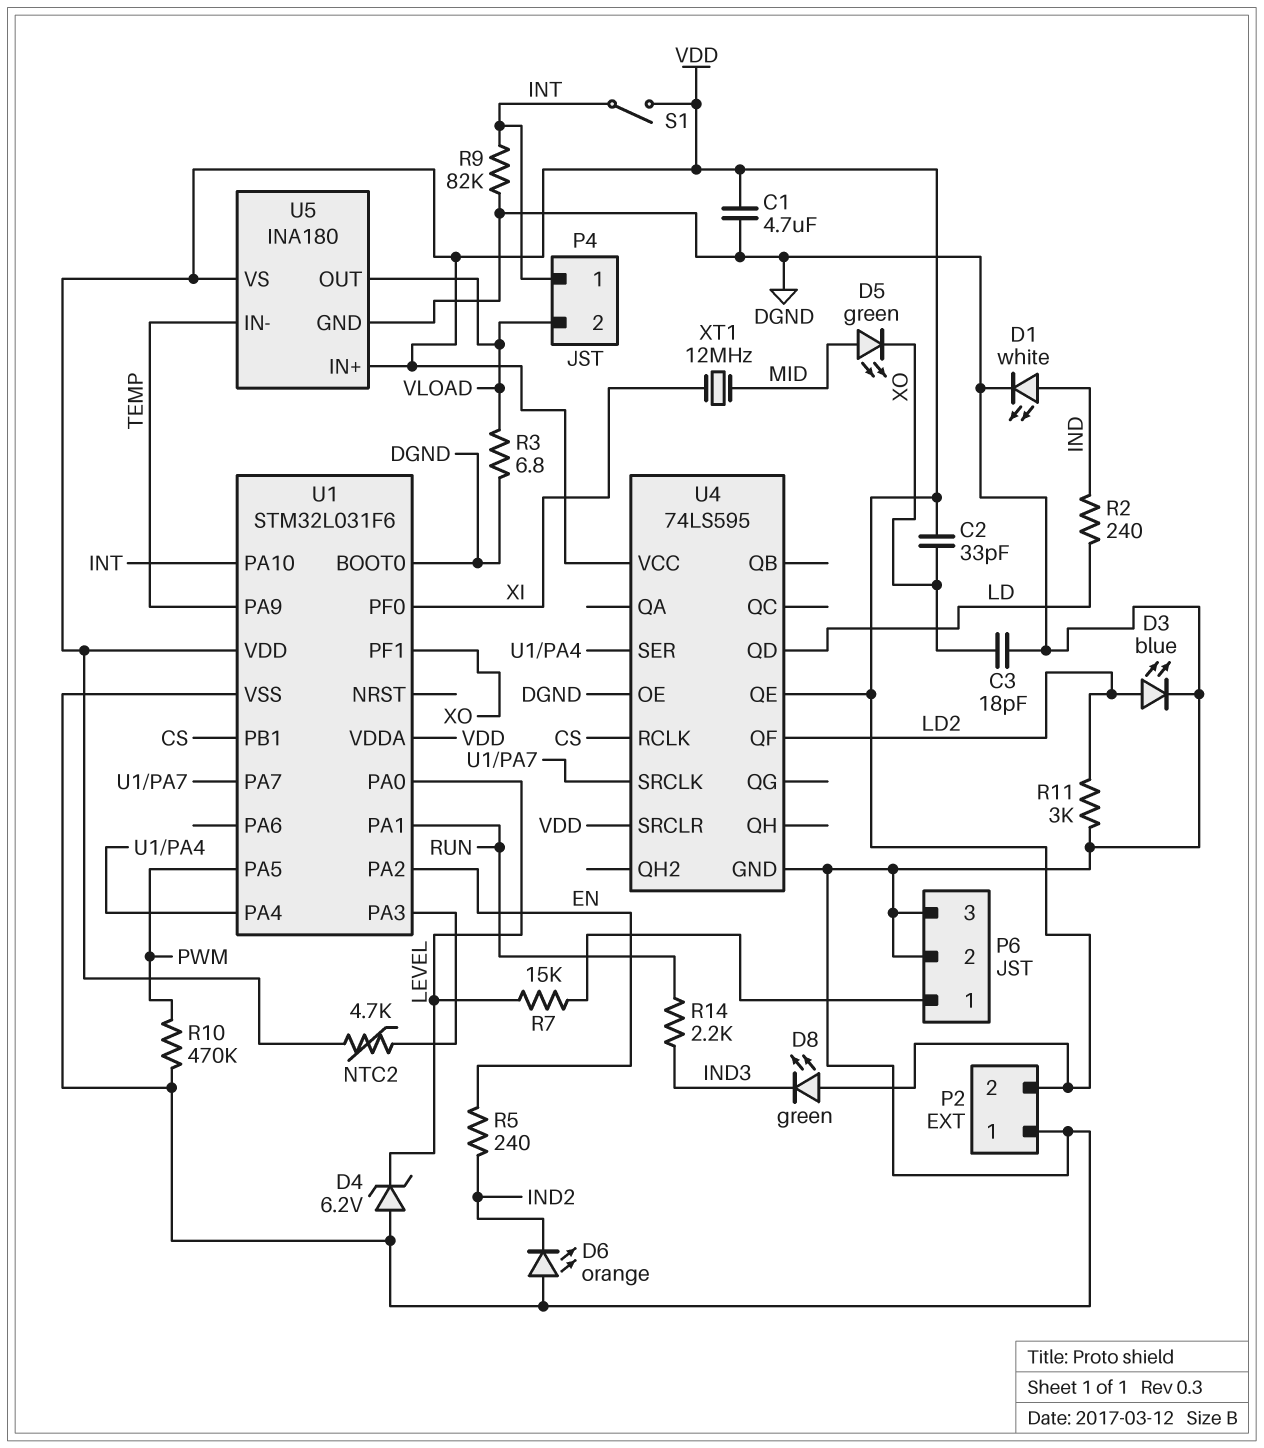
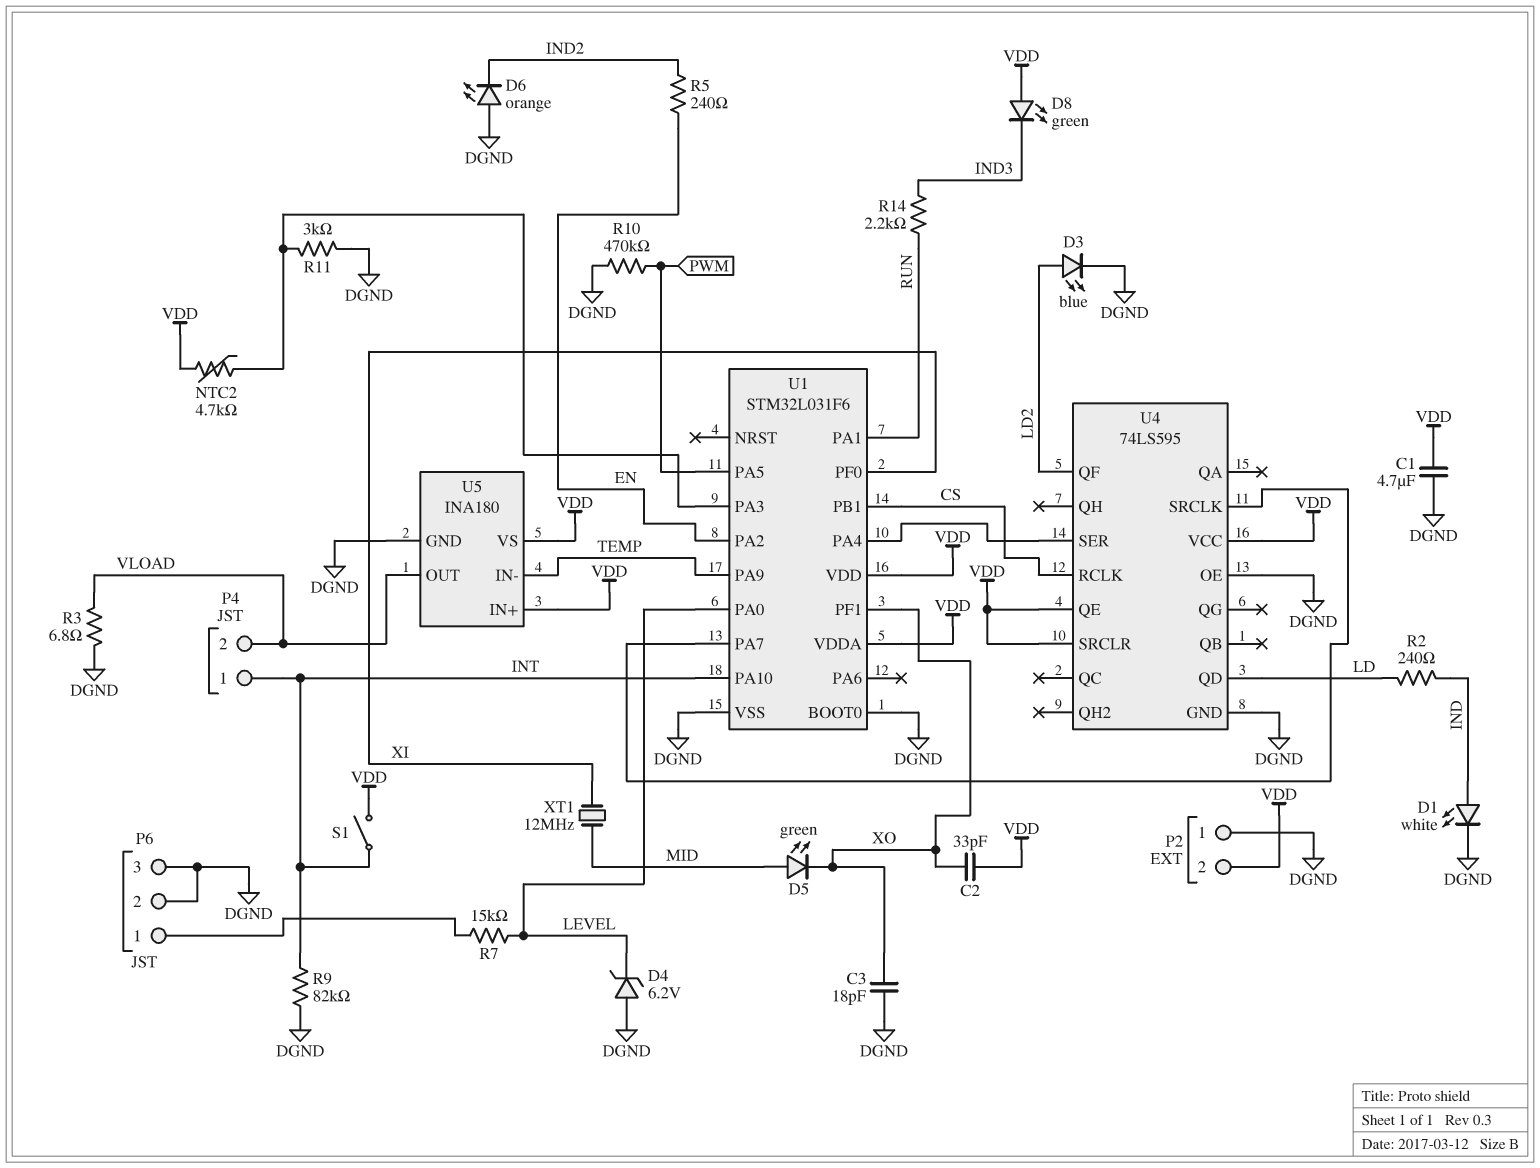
R11: 3k (DGND, LD2) -> 3k (DGND, U1/PA3)

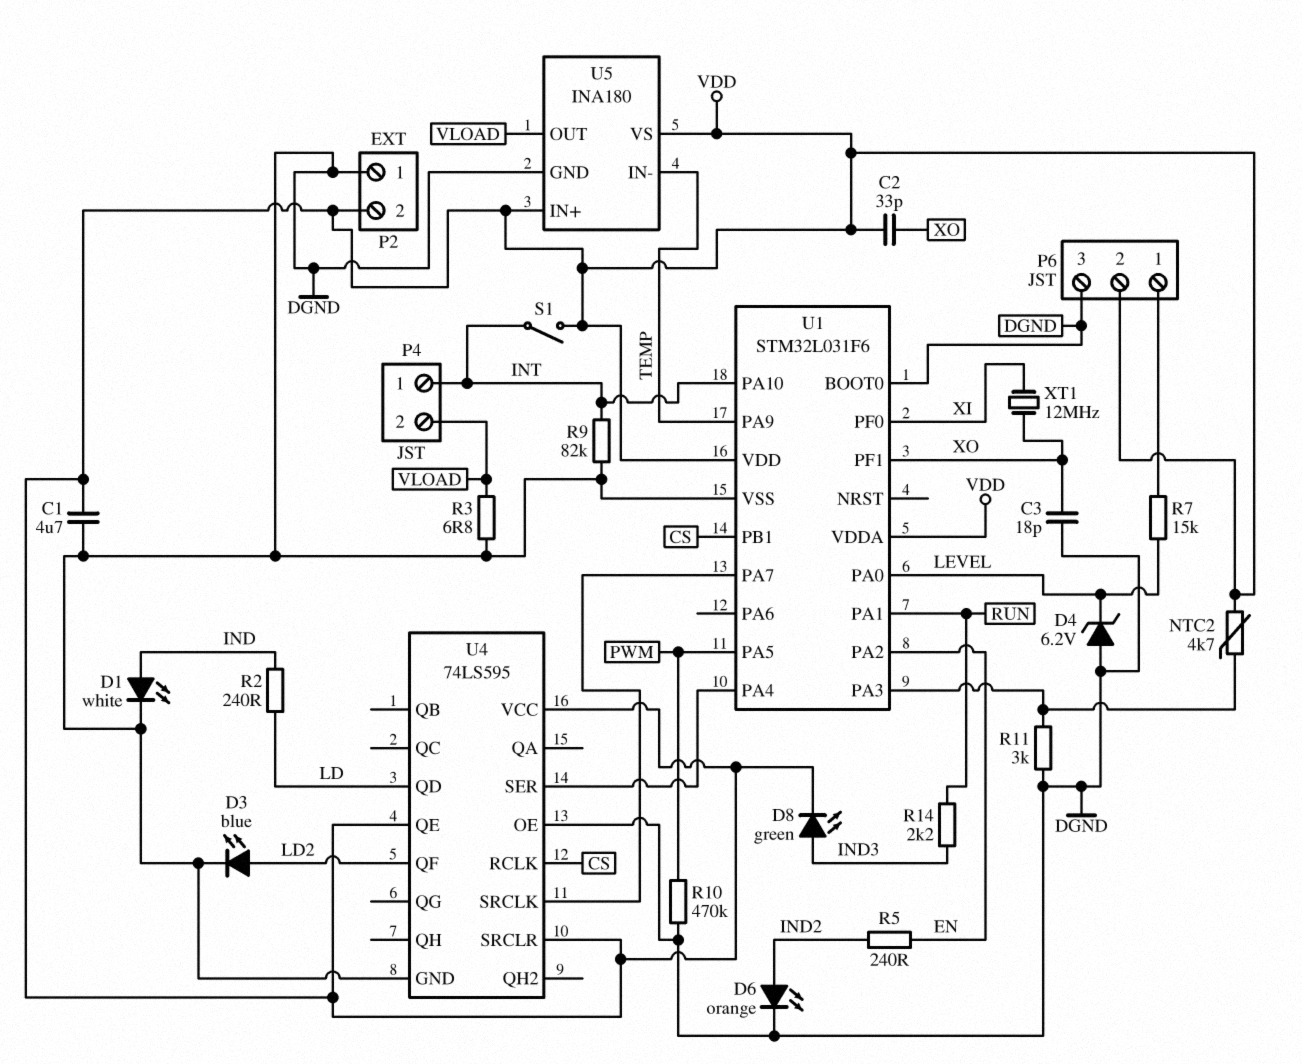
D5: LED green (A MID, K XO) -> none
D6: LED orange (A DGND, K IND2) -> LED orange (A IND2, K DGND)
D8: LED green (A VDD, K IND3) -> LED green (A IND3, K VDD)
P6 pin 2: DGND -> VDD
XT1: 12MHz (MID, XI) -> 12MHz (XI, XO)

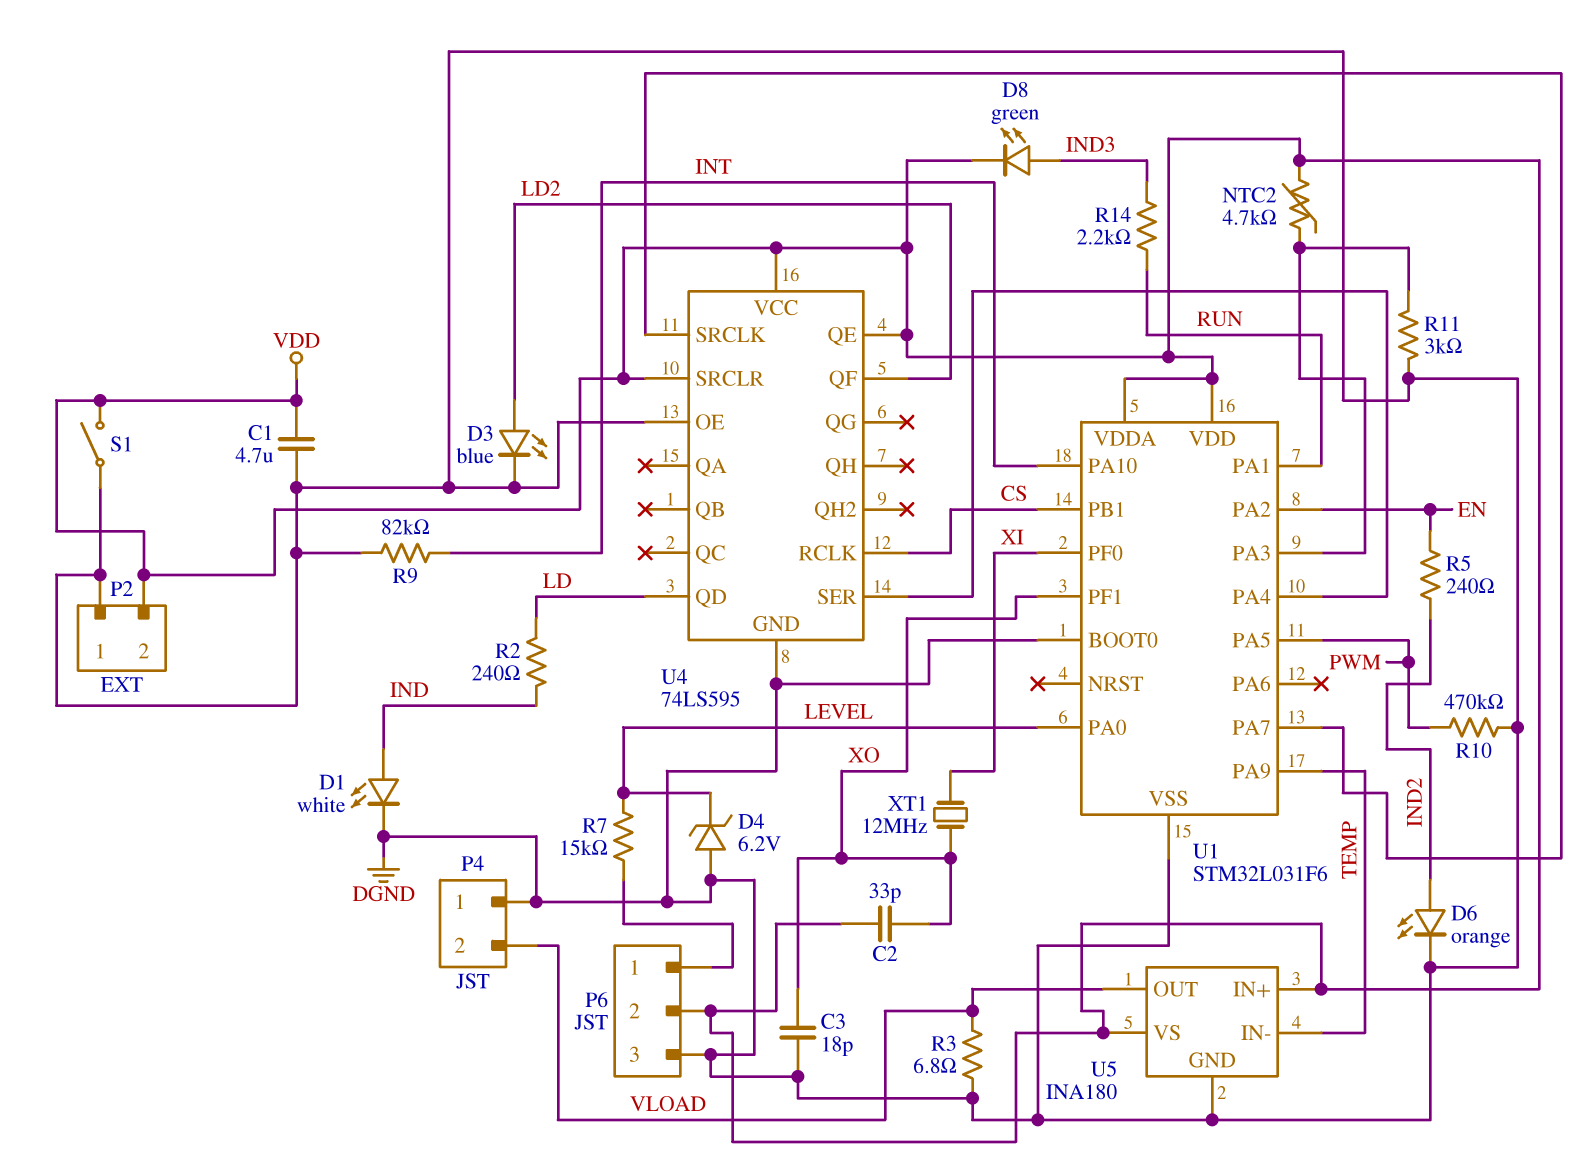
P4 pin 1: INT -> DGND
S1: switch (INT, VDD) -> switch (DGND, VDD)

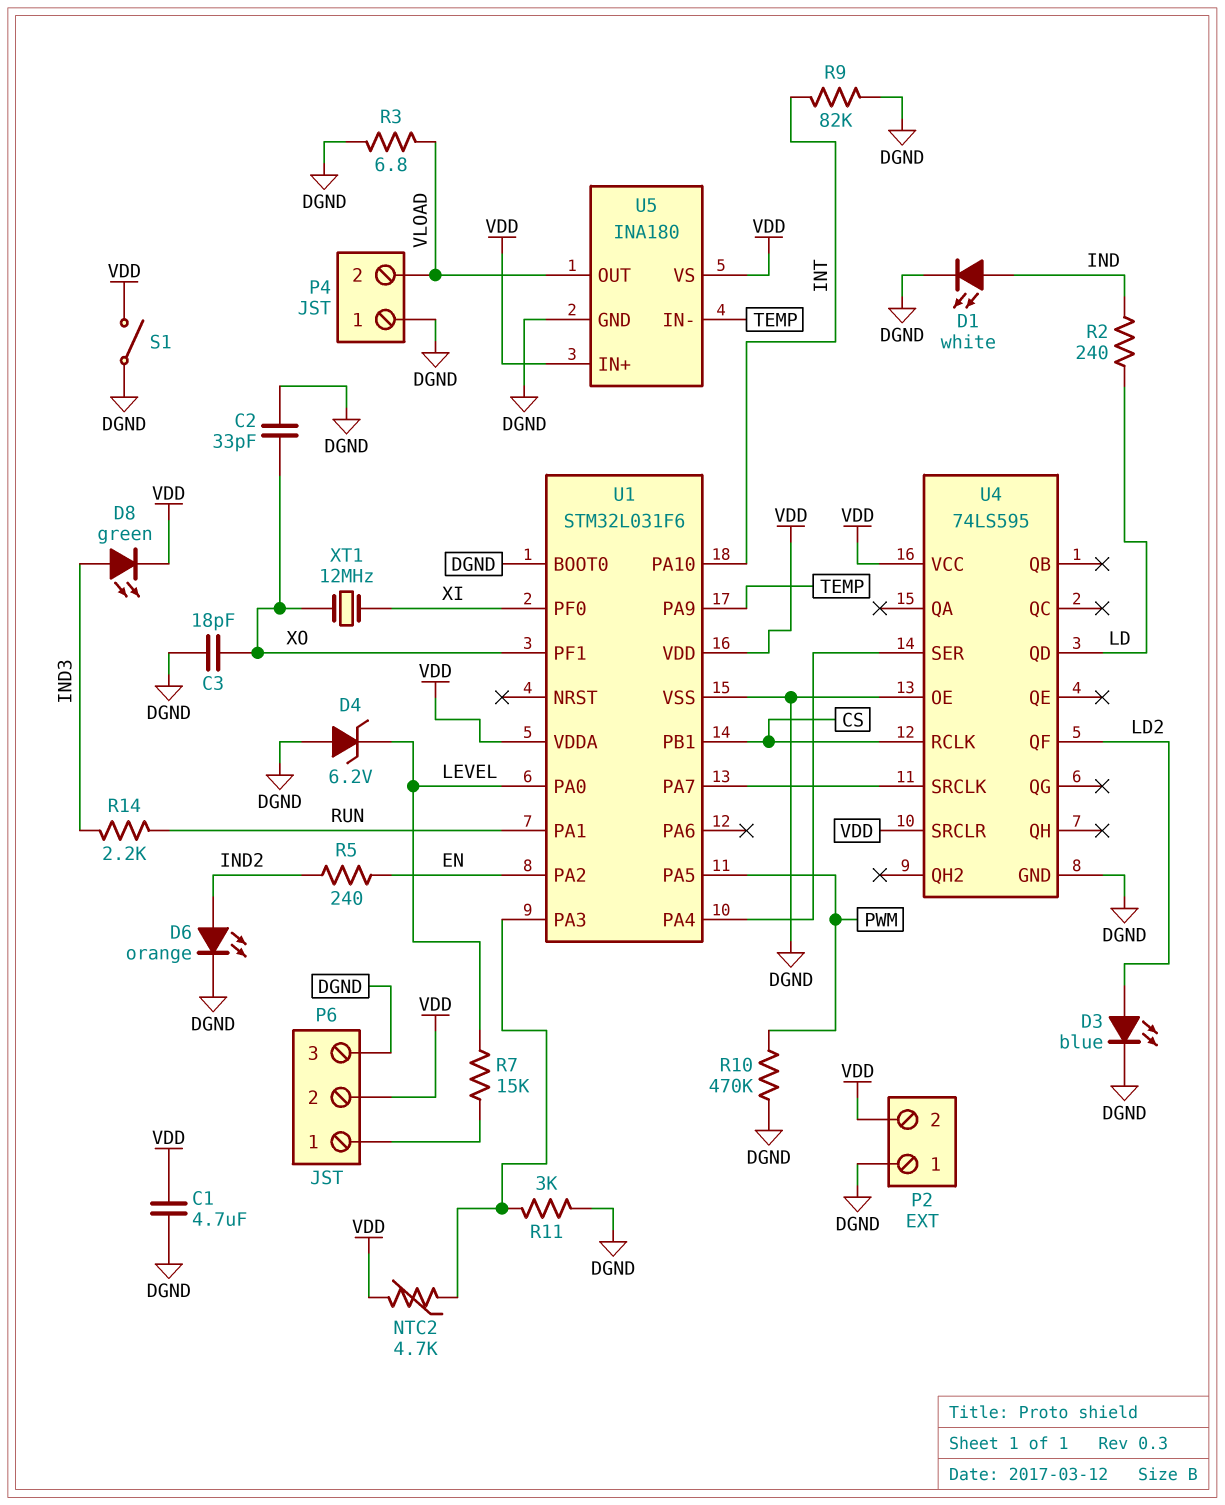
C2: 33pF (VDD, XO) -> 33pF (DGND, XO)
U4 pin QE: VDD -> none

